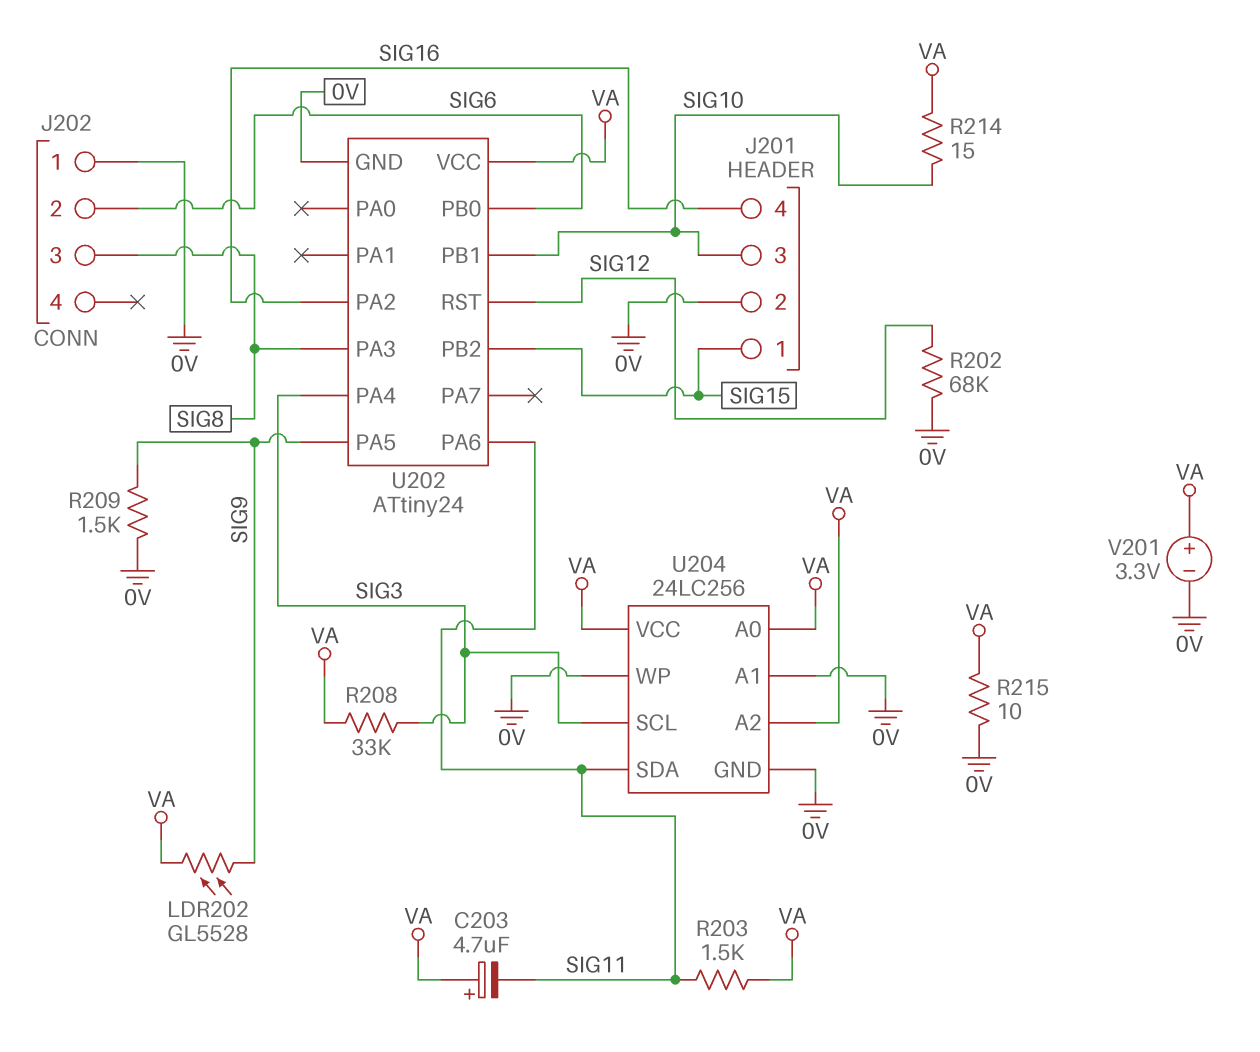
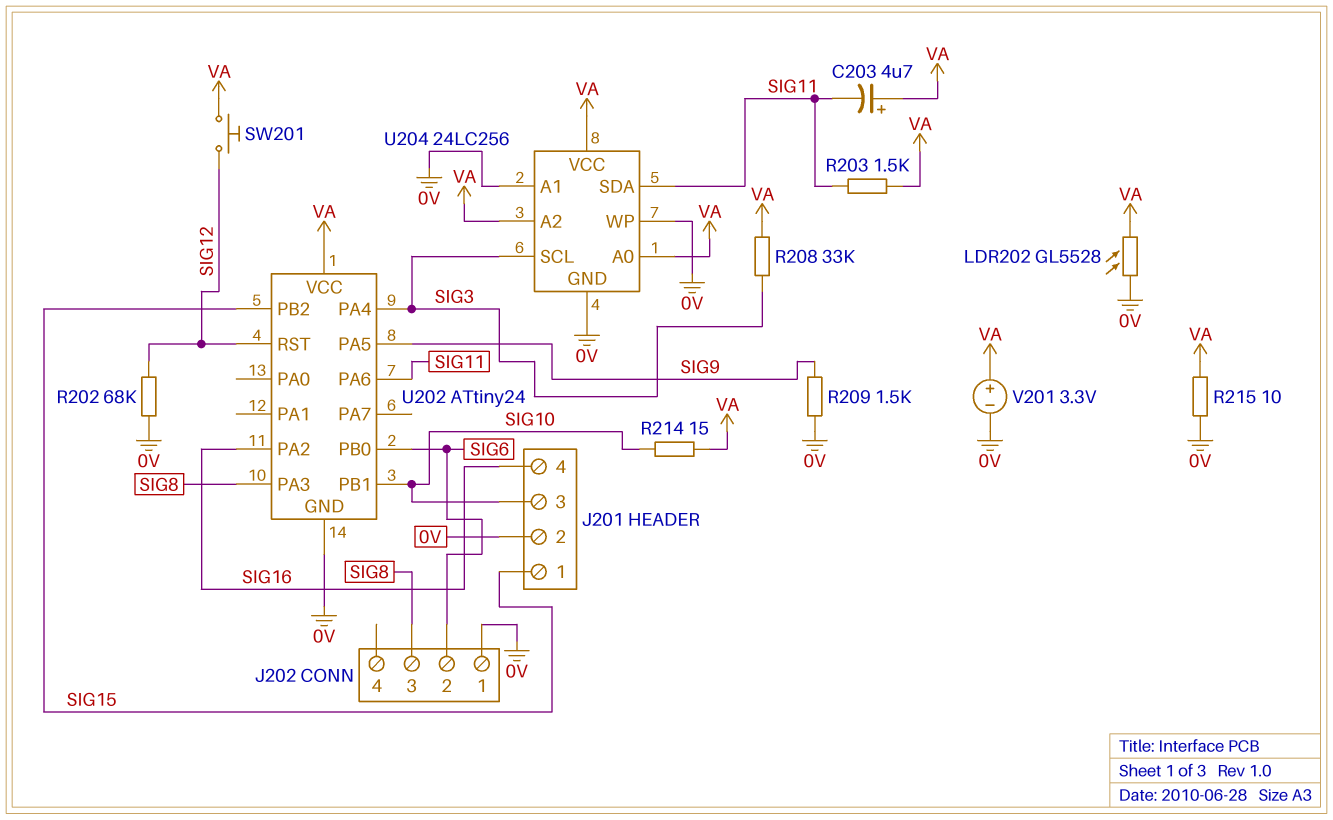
LDR202: GL5528 (SIG9, VA) -> GL5528 (0V, VA)
SW201: none -> button (SIG12, VA)

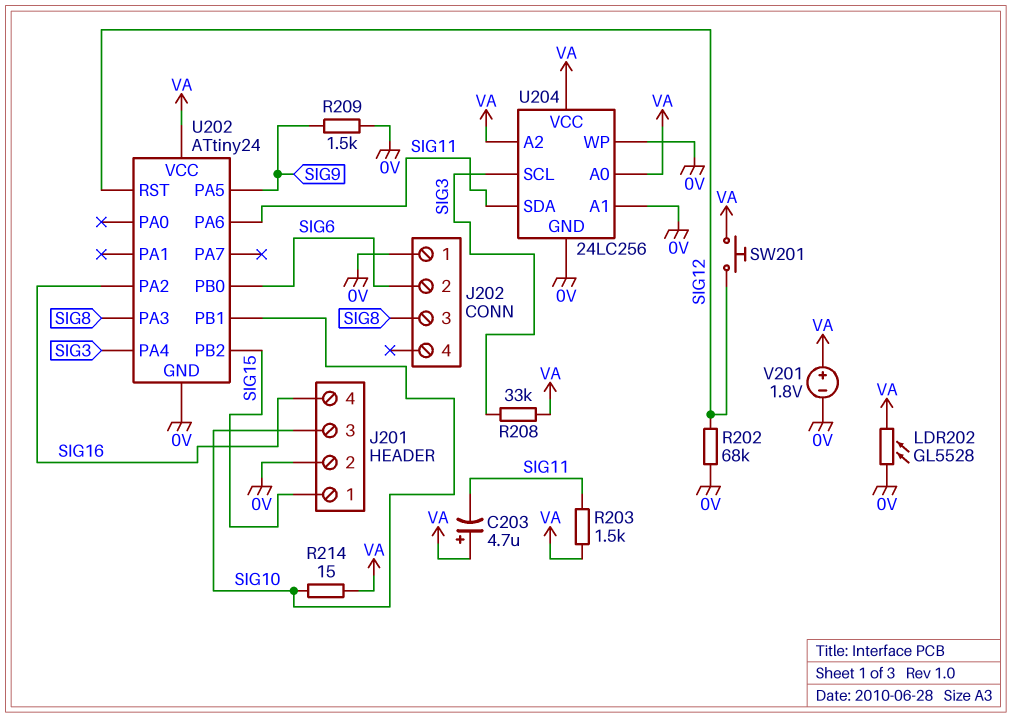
R215: 10 (0V, VA) -> none
V201: 3.3V (plus VA, minus 0V) -> 1.8V (plus VA, minus 0V)

